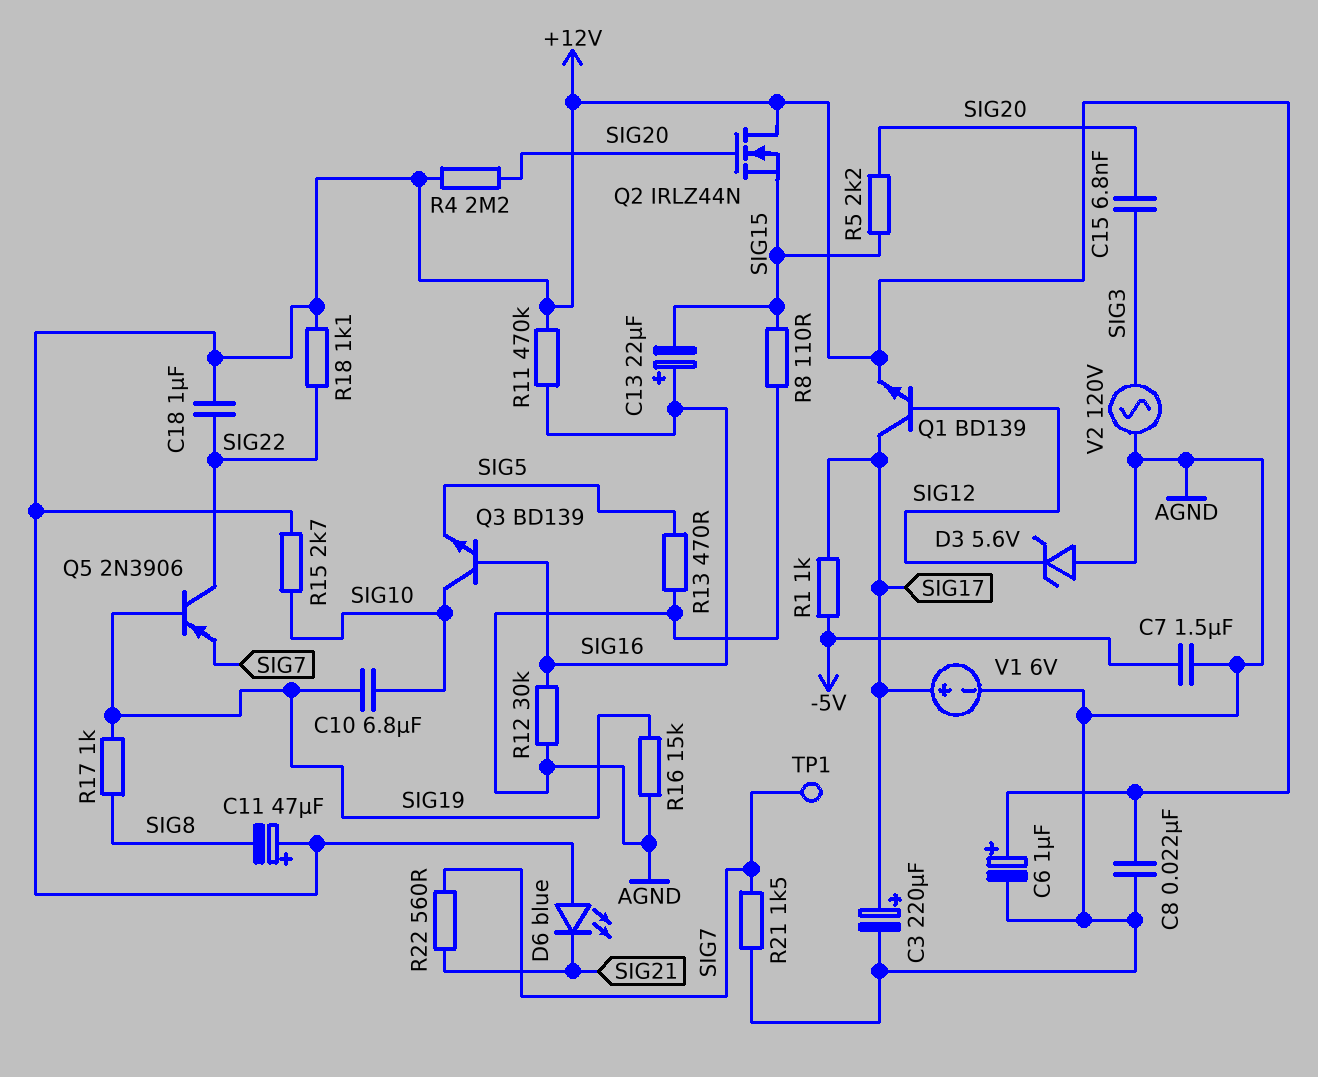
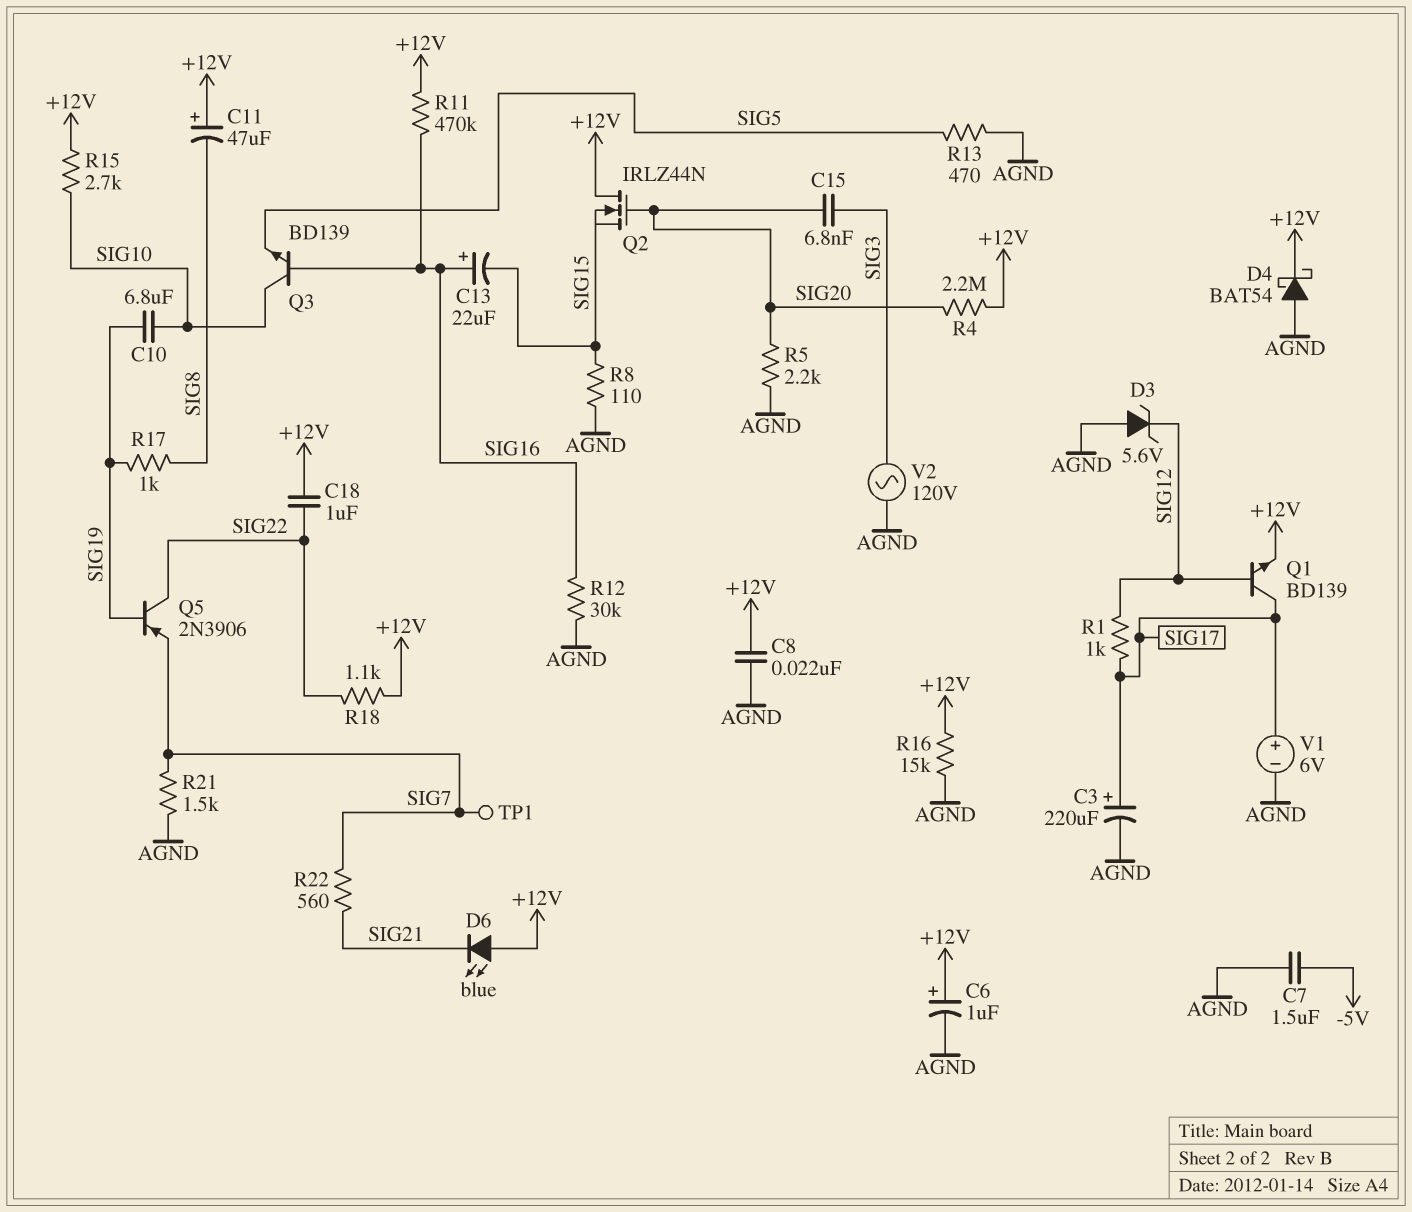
D4: none -> schottky BAT54 (A AGND, K +12V)
R1: 1k (-5V, SIG17) -> 1k (SIG12, SIG17)
R5: 2.2k (SIG15, SIG20) -> 2.2k (AGND, SIG20)
R16: 15k (AGND, SIG19) -> 15k (+12V, AGND)

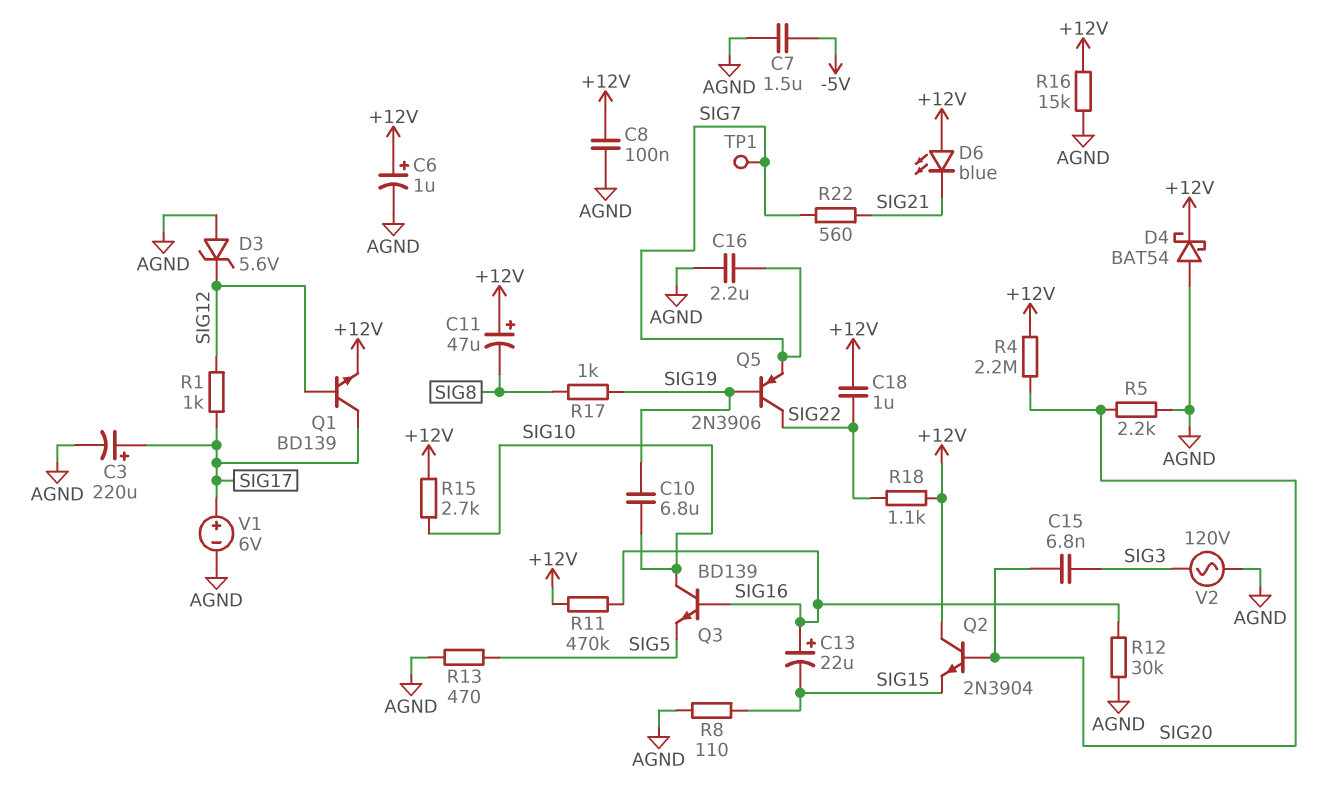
C8: 22nF (+12V, AGND) -> 100nF (+12V, AGND)
C16: none -> 2.2uF (AGND, SIG7)
Q2: NMOS IRLZ44N (G SIG20, D +12V, S SIG15) -> NPN 2N3904 (B SIG20, C +12V, E SIG15)
R21: 1.5k (AGND, SIG7) -> none

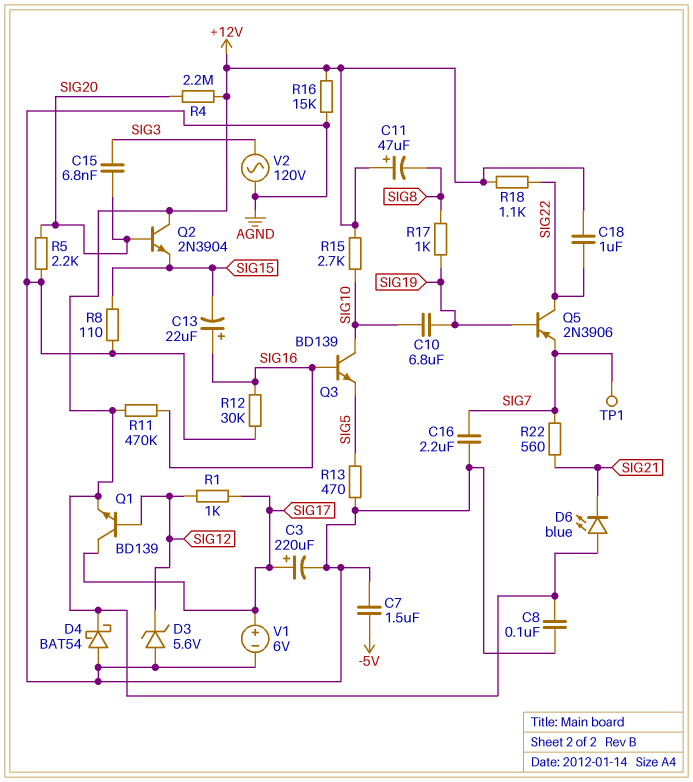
C6: 1uF (plus +12V, minus AGND) -> none

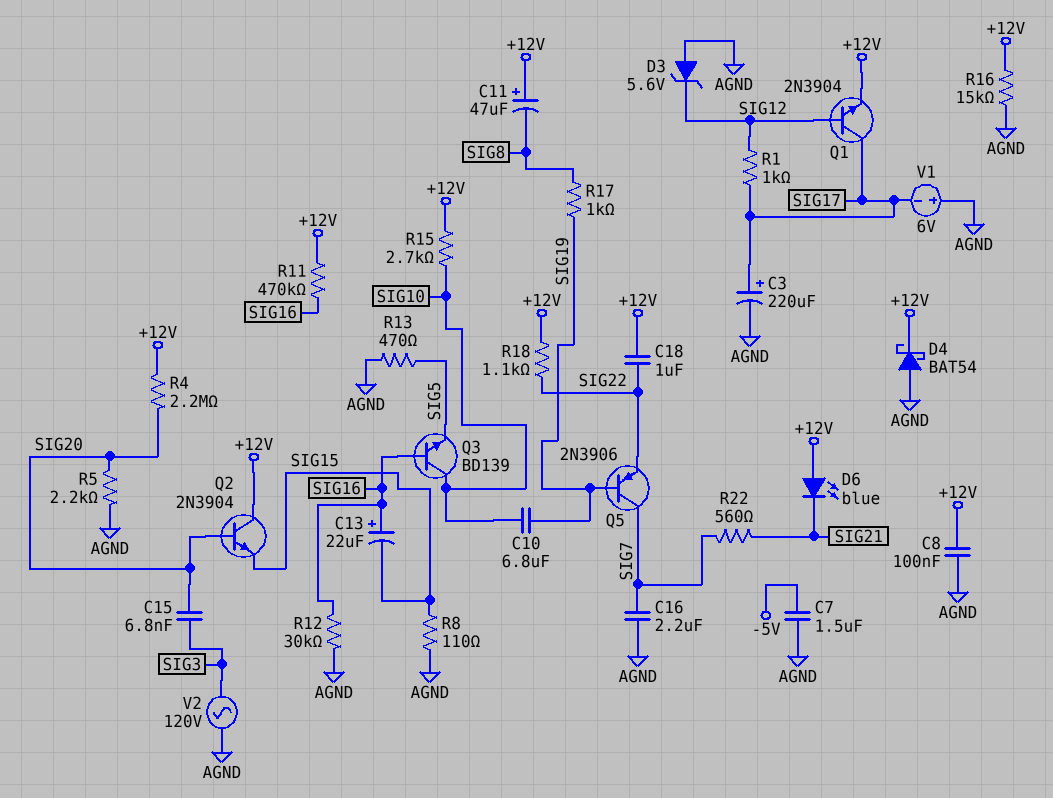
Q1: NPN BD139 (B SIG12, C SIG17, E +12V) -> NPN 2N3904 (B SIG12, C SIG17, E +12V)
Q5: PNP 2N3906 (B SIG19, C SIG22, E SIG7) -> PNP 2N3906 (B SIG19, C SIG7, E SIG22)
TP1: test point (SIG7) -> none
V1: 6V (plus SIG17, minus AGND) -> 6V (plus AGND, minus SIG17)

